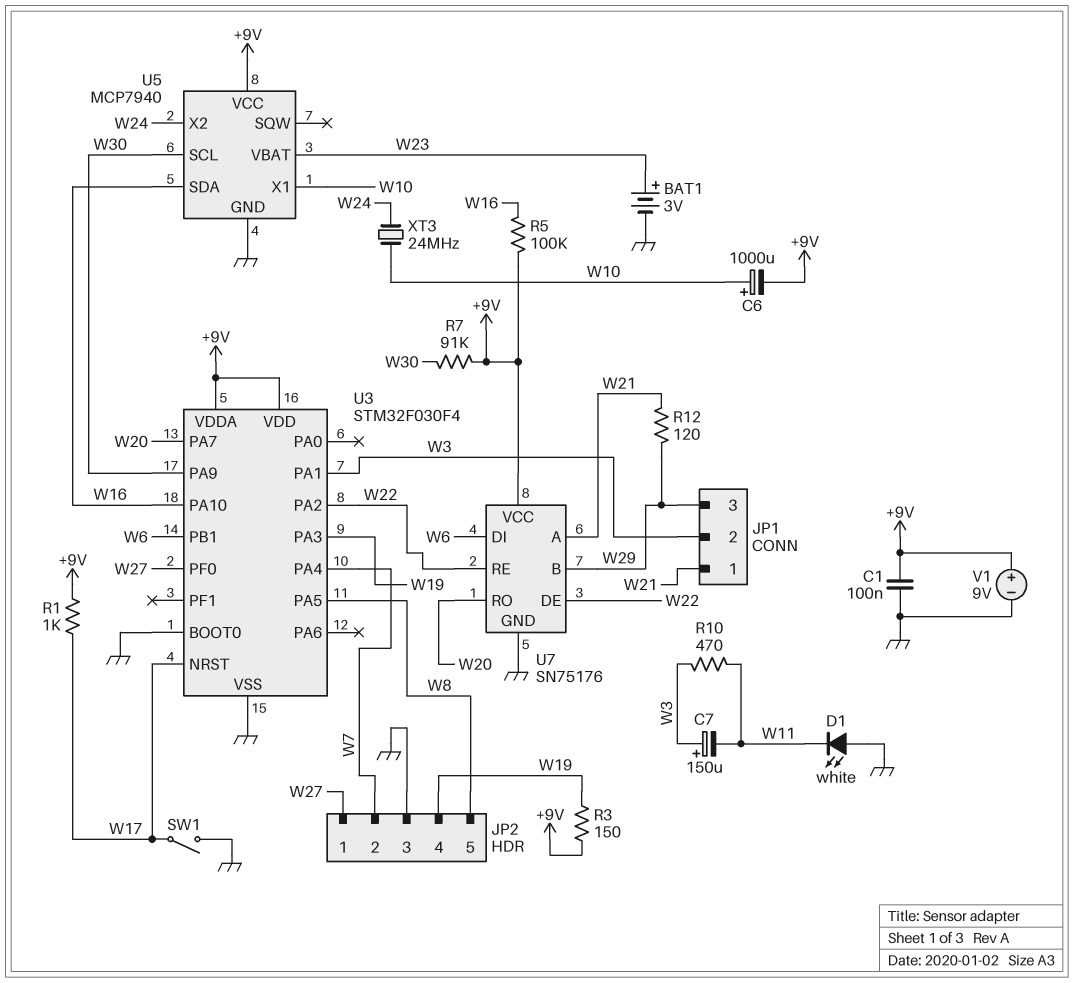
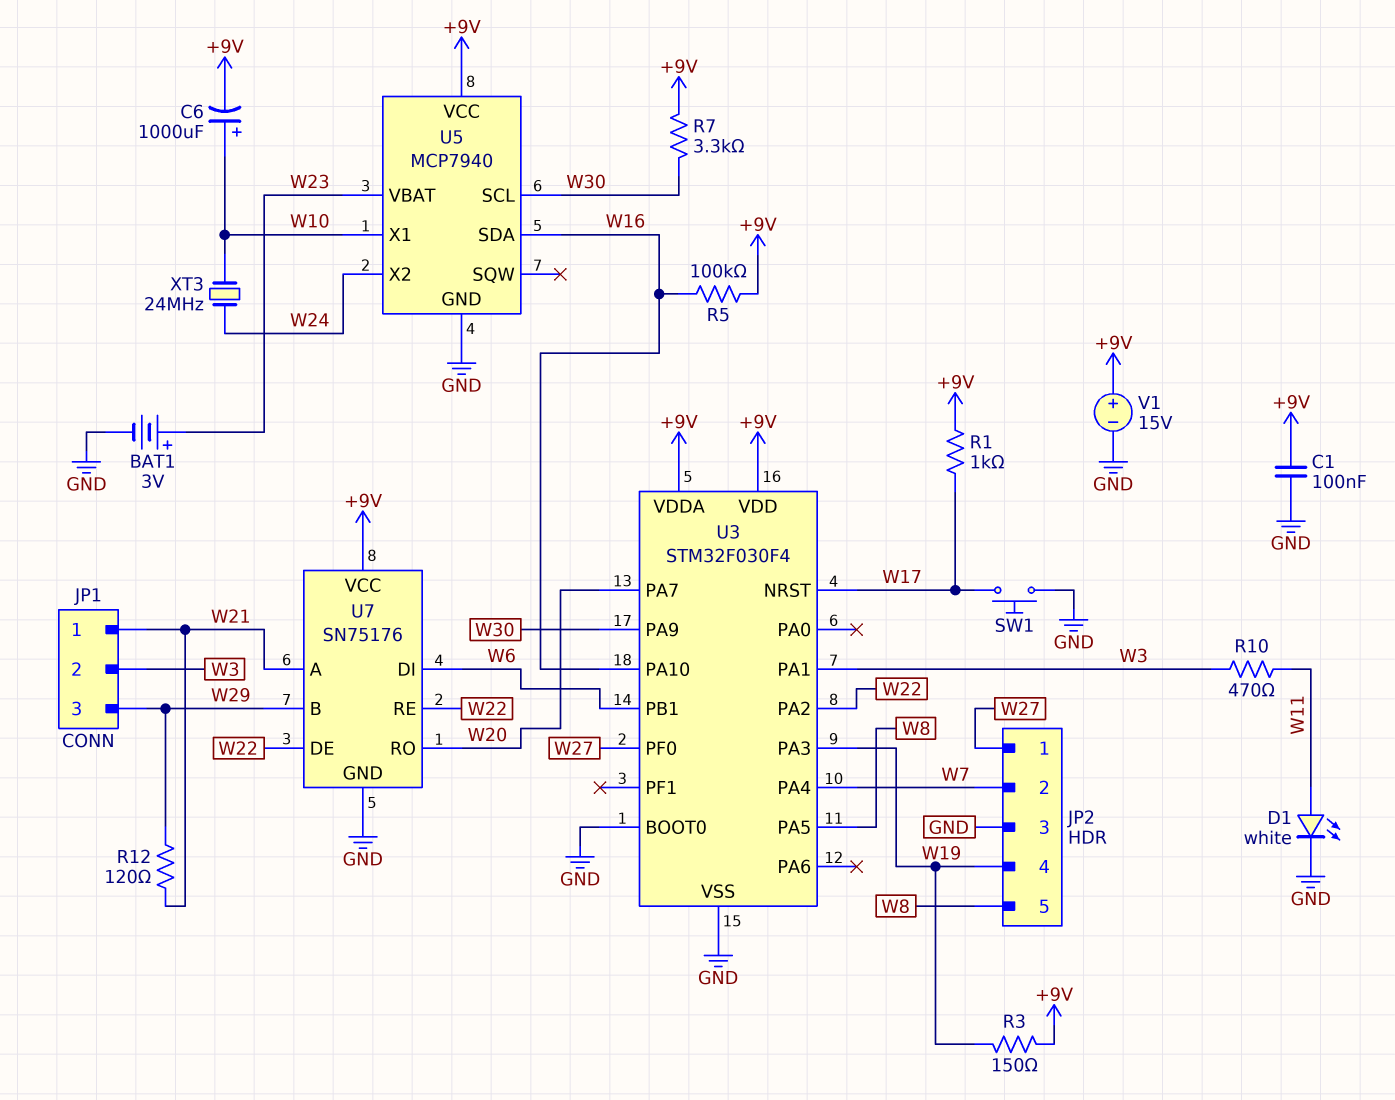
C7: 150uF (plus W3, minus W11) -> none
D1: LED white (A GND, K W11) -> LED white (A W11, K GND)
R7: 91k (+9V, W30) -> 3.3k (+9V, W30)
SW1: switch (GND, W17) -> button (GND, W17)
V1: 9V (plus +9V, minus GND) -> 15V (plus +9V, minus GND)

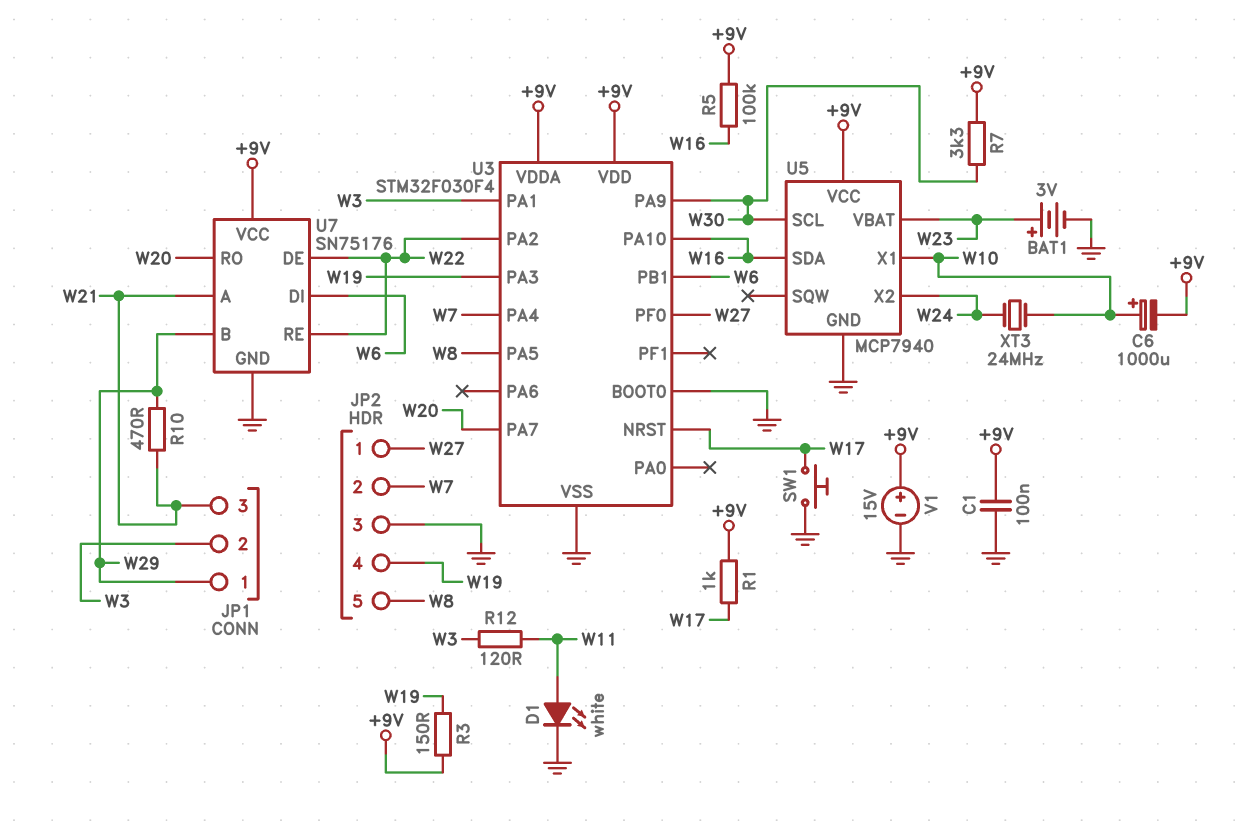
JP1 pin 1: W21 -> W29
JP1 pin 3: W29 -> W21
R10: 470 (W3, W11) -> 470 (W21, W29)
R12: 120 (W21, W29) -> 120 (W3, W11)

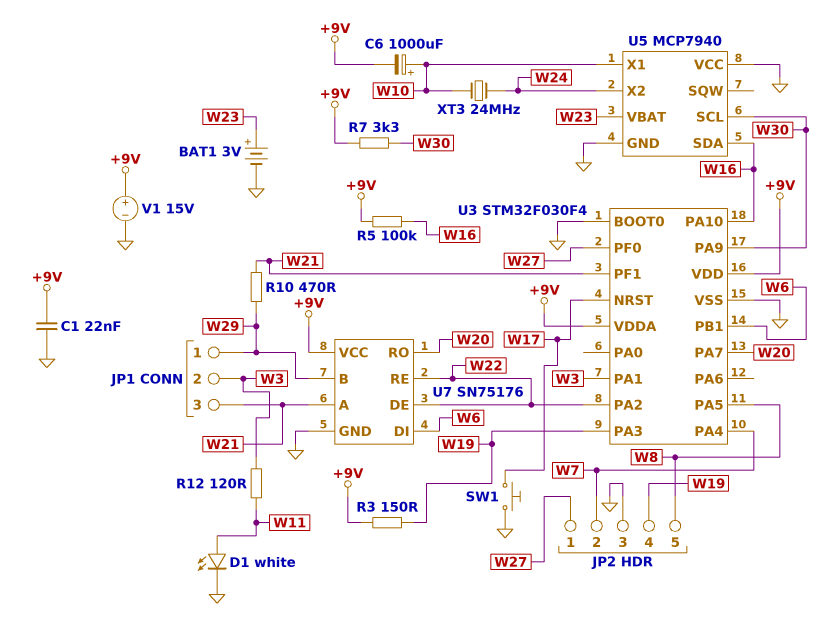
C1: 100nF (+9V, GND) -> 22nF (+9V, GND)
R1: 1k (+9V, W17) -> none
U3 pin PF1: none -> W21
U5 pin VCC: +9V -> GND

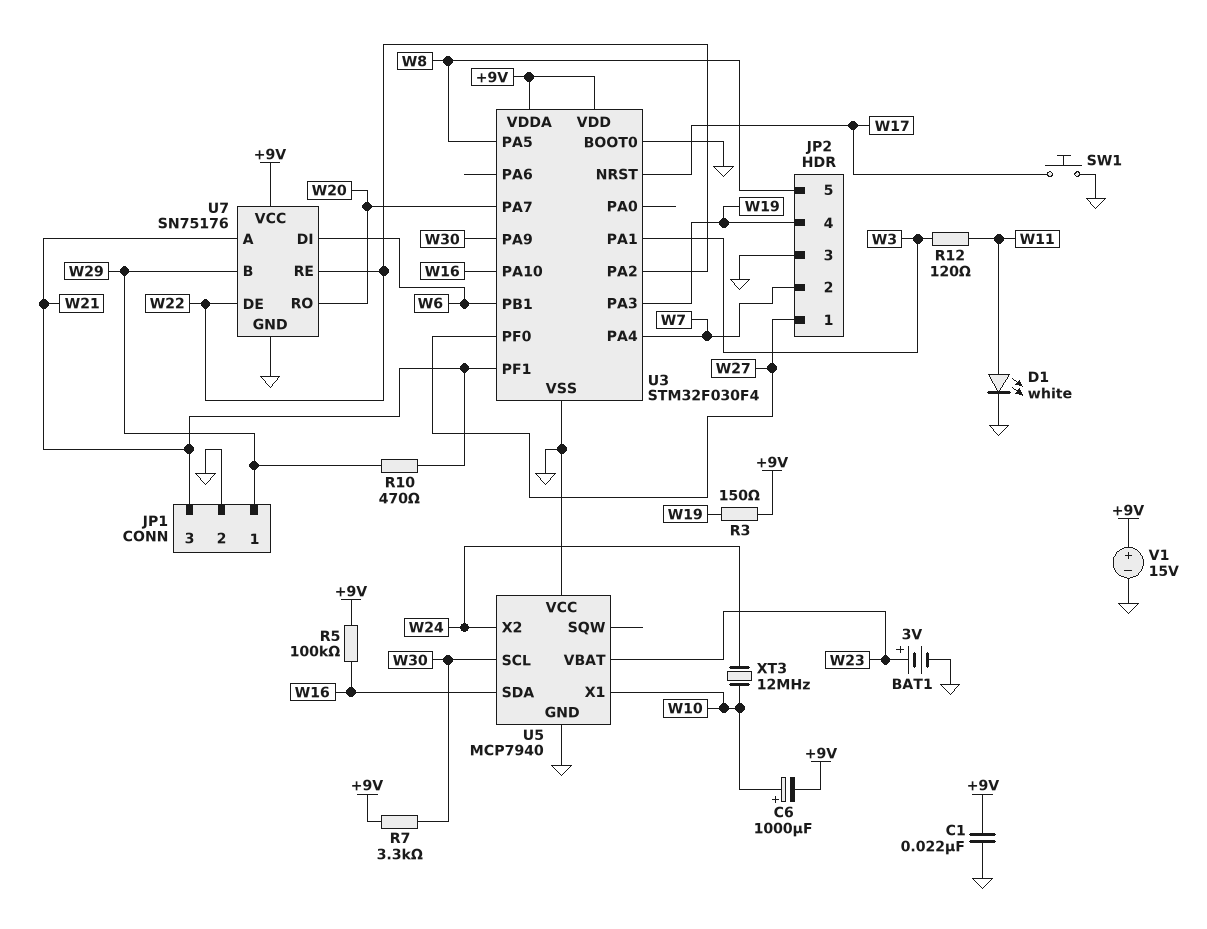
JP1 pin 2: W3 -> GND
XT3: 24MHz (W10, W24) -> 12MHz (W10, W24)

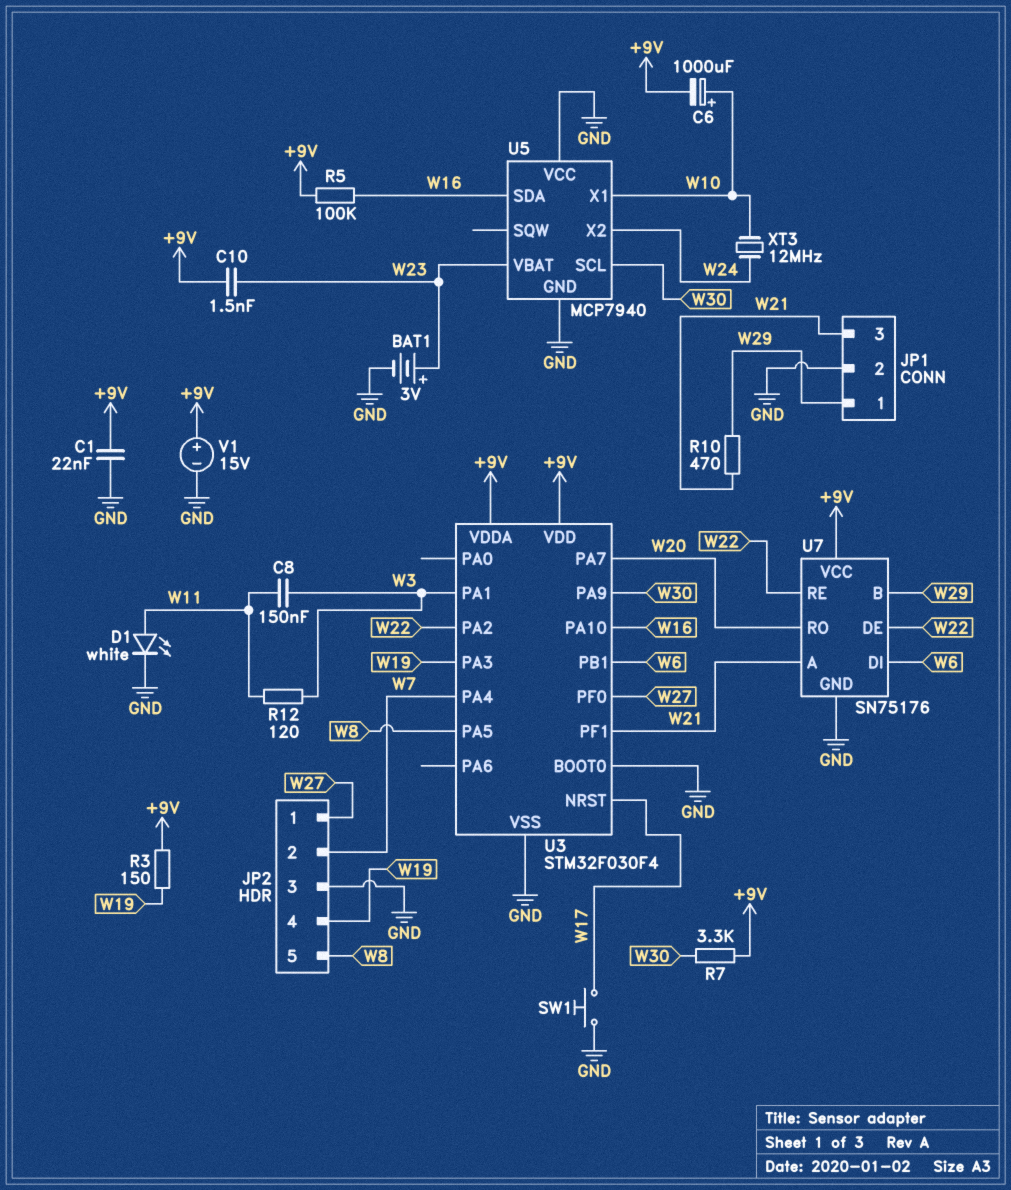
C8: none -> 150nF (W3, W11)
C10: none -> 1.5nF (+9V, W23)

